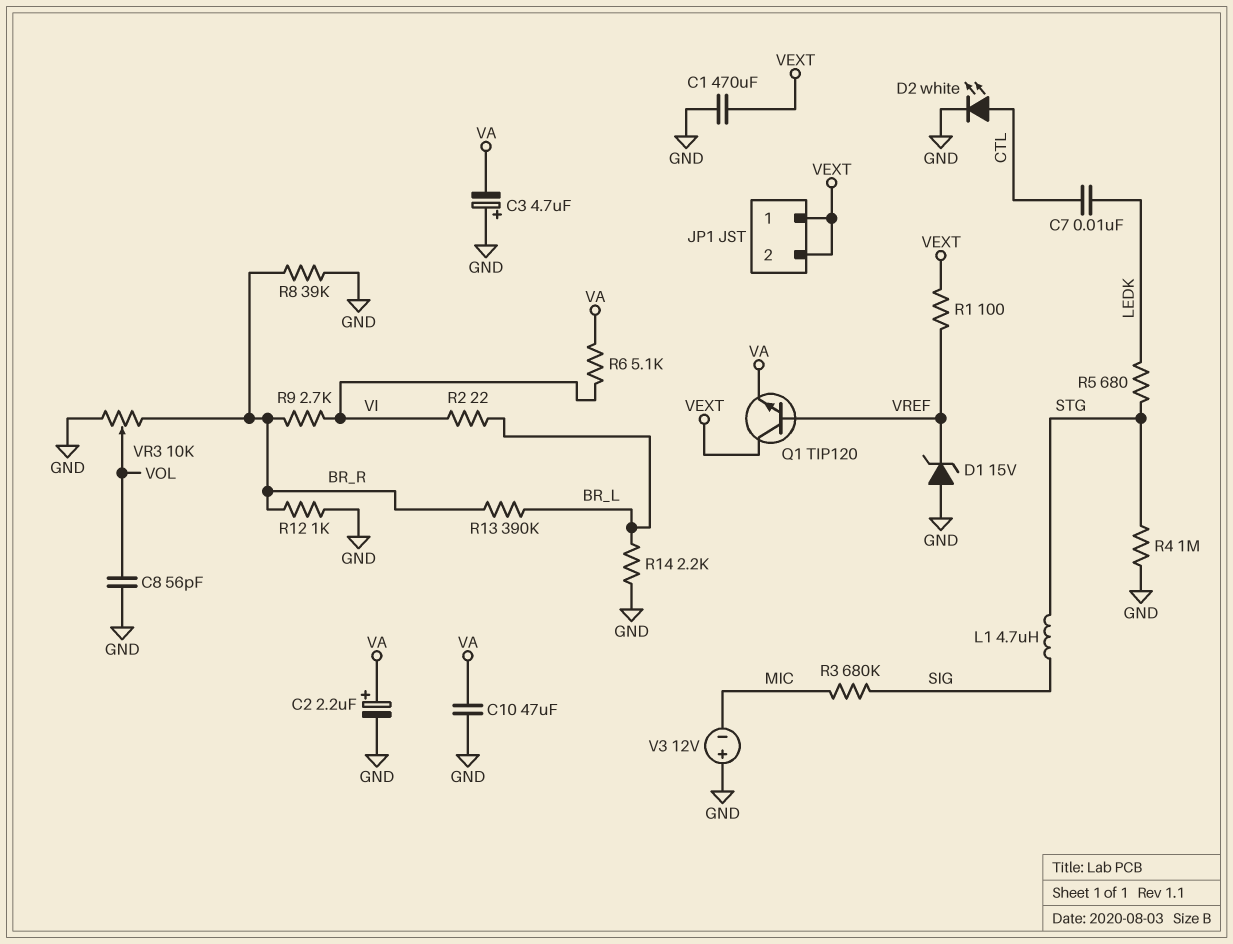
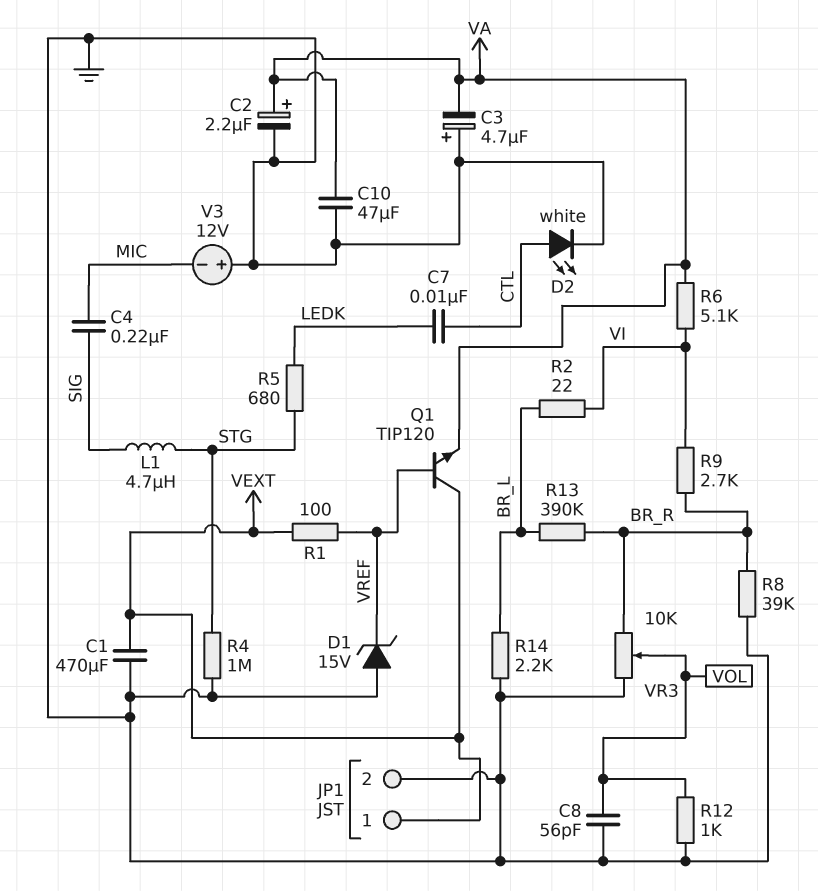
C4: none -> 220nF (MIC, SIG)
JP1 pin 2: VEXT -> GND
R3: 680k (MIC, SIG) -> none
R12: 1k (BR_R, GND) -> 1k (GND, VOL)

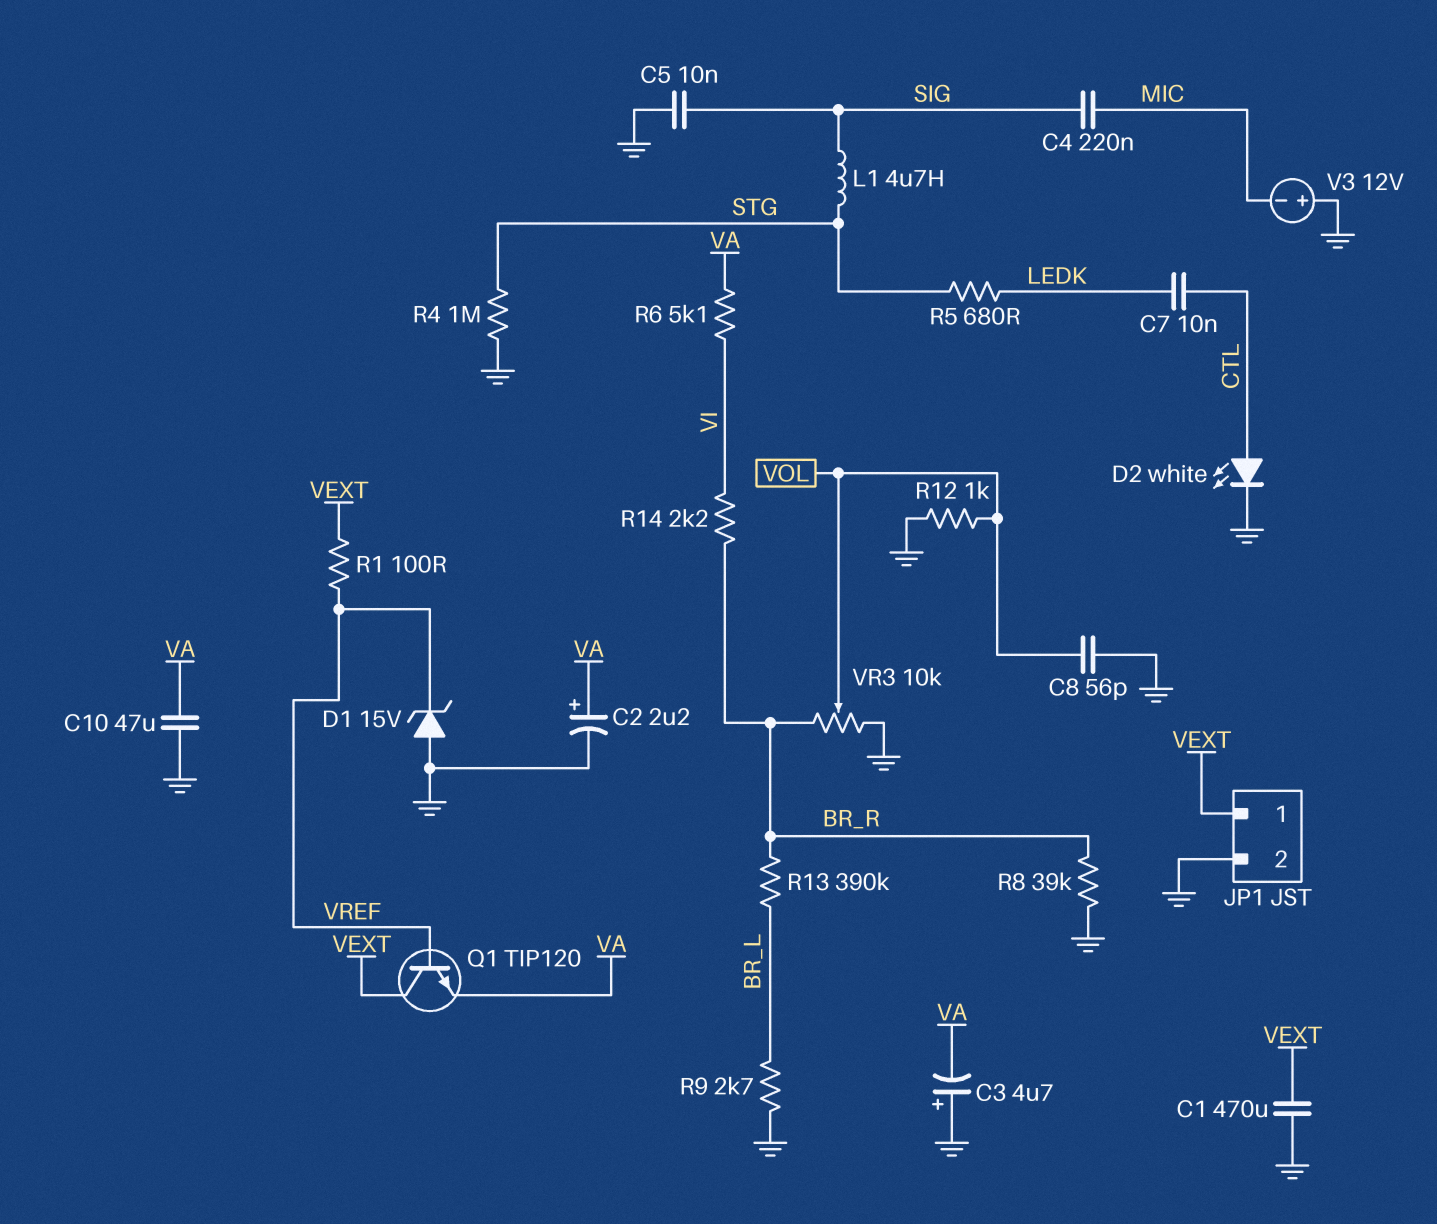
C5: none -> 10nF (GND, SIG)
R2: 22 (BR_L, VI) -> none
R9: 2.7k (BR_R, VI) -> 2.7k (BR_L, GND)
R14: 2.2k (BR_L, GND) -> 2.2k (BR_R, VI)

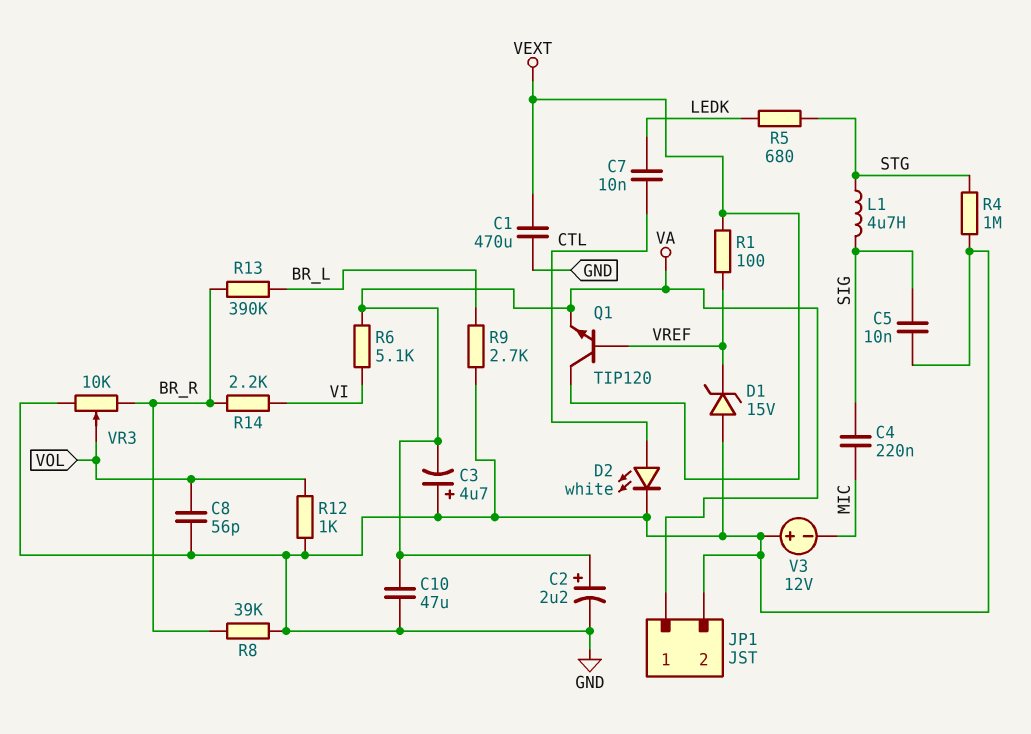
JP1 pin 1: VEXT -> VA

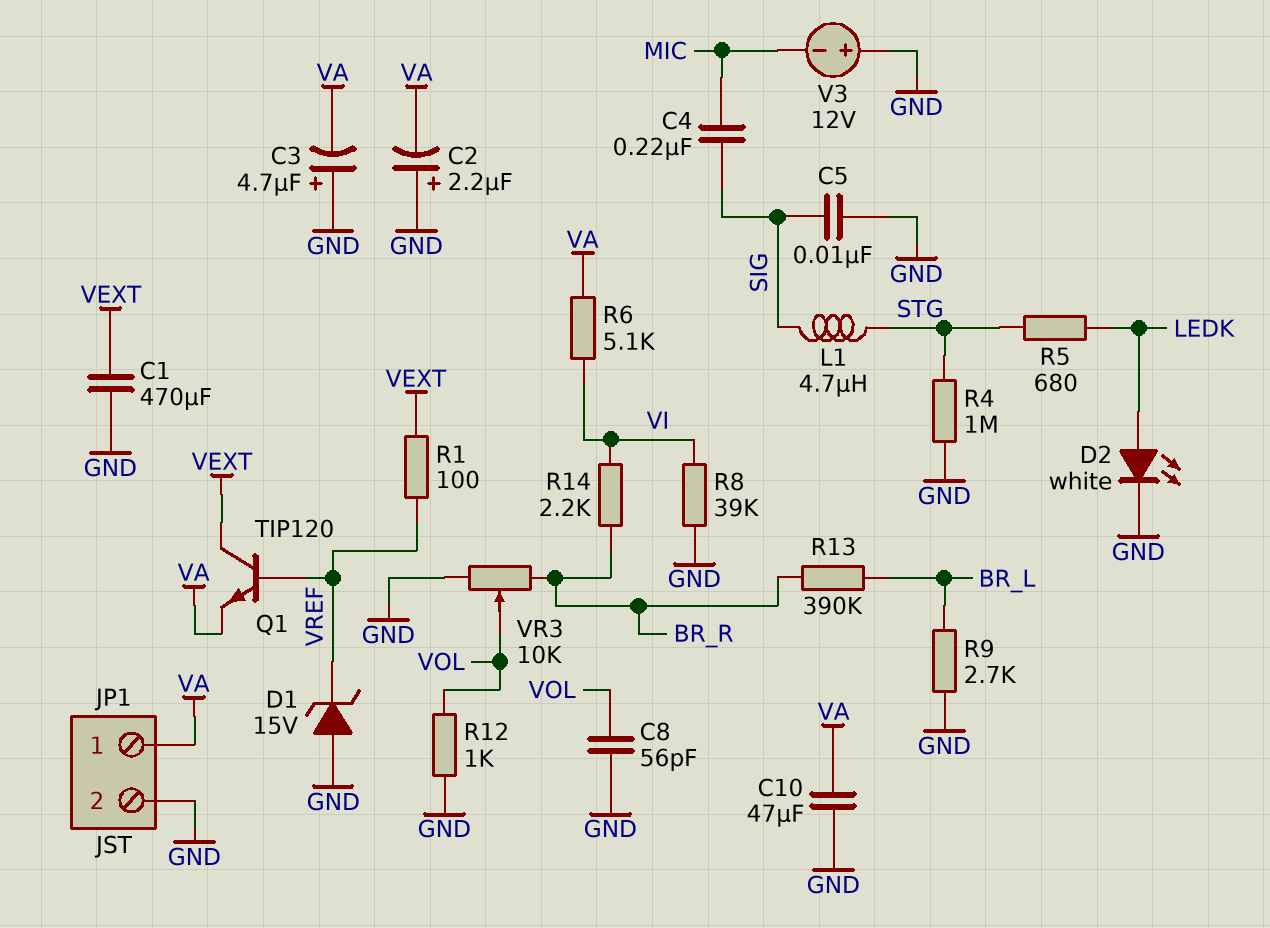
C2: 2.2uF (plus VA, minus GND) -> 2.2uF (plus GND, minus VA)
C7: 10nF (CTL, LEDK) -> none
D2: LED white (A CTL, K GND) -> LED white (A LEDK, K GND)
R8: 39k (BR_R, GND) -> 39k (GND, VI)

